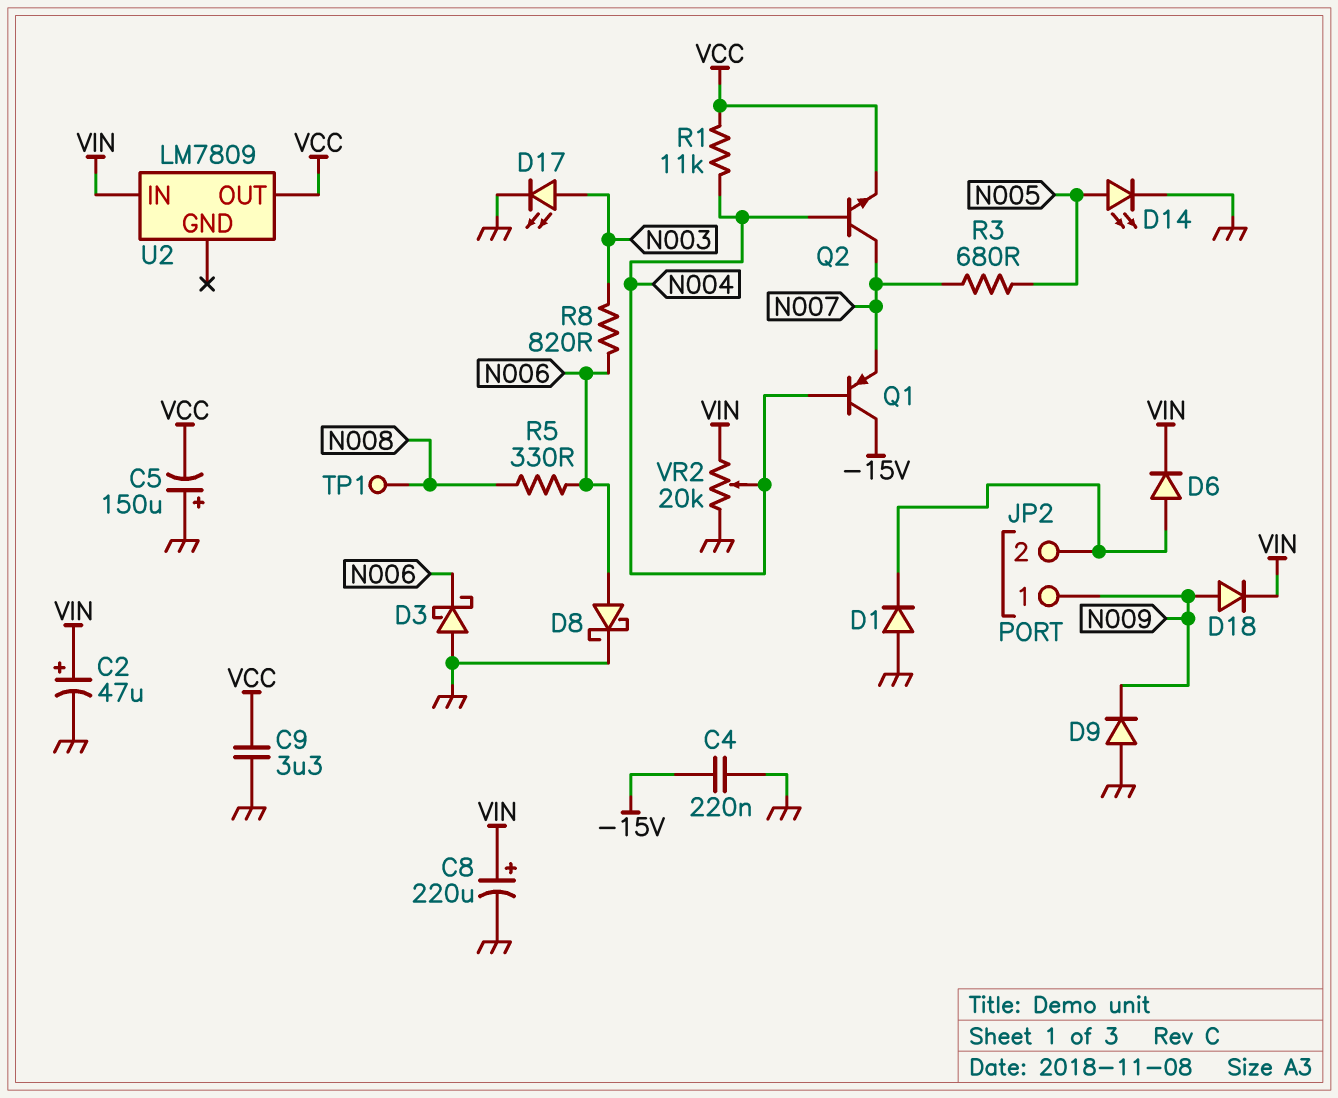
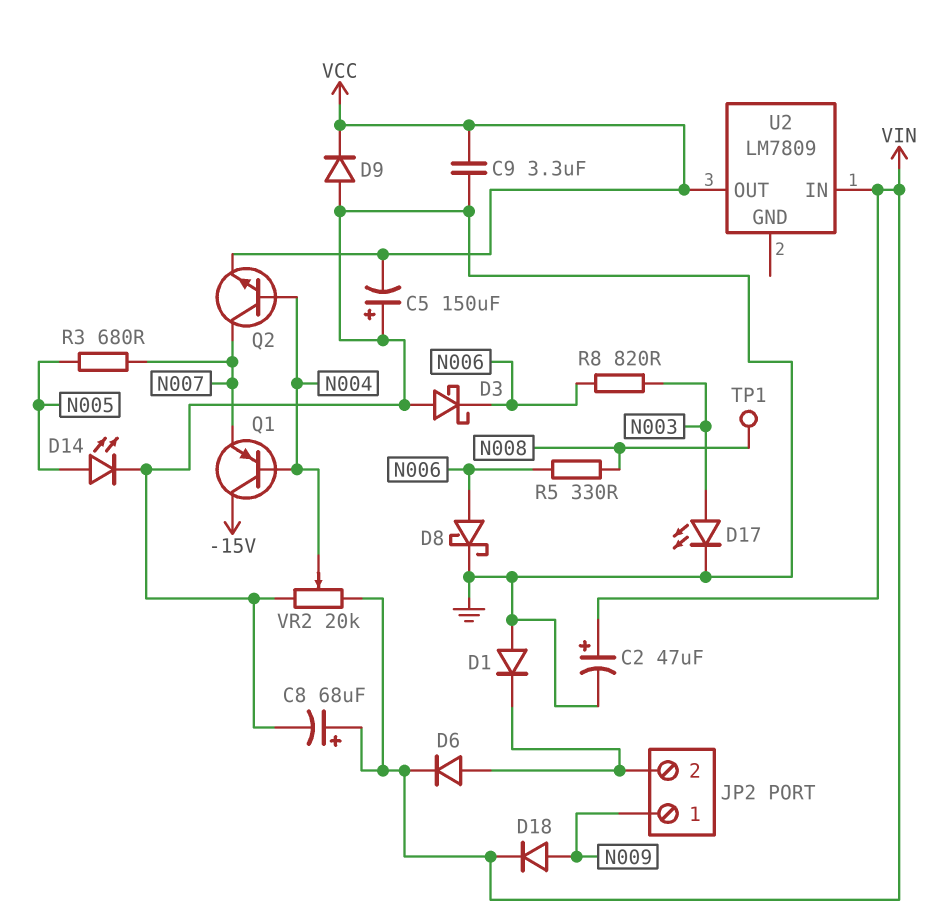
C4: 220nF (-15V, GND) -> none
C8: 220uF (plus VIN, minus GND) -> 68uF (plus VIN, minus GND)
D9: diode (A GND, K N009) -> diode (A GND, K VCC)
R1: 11k (N004, VCC) -> none

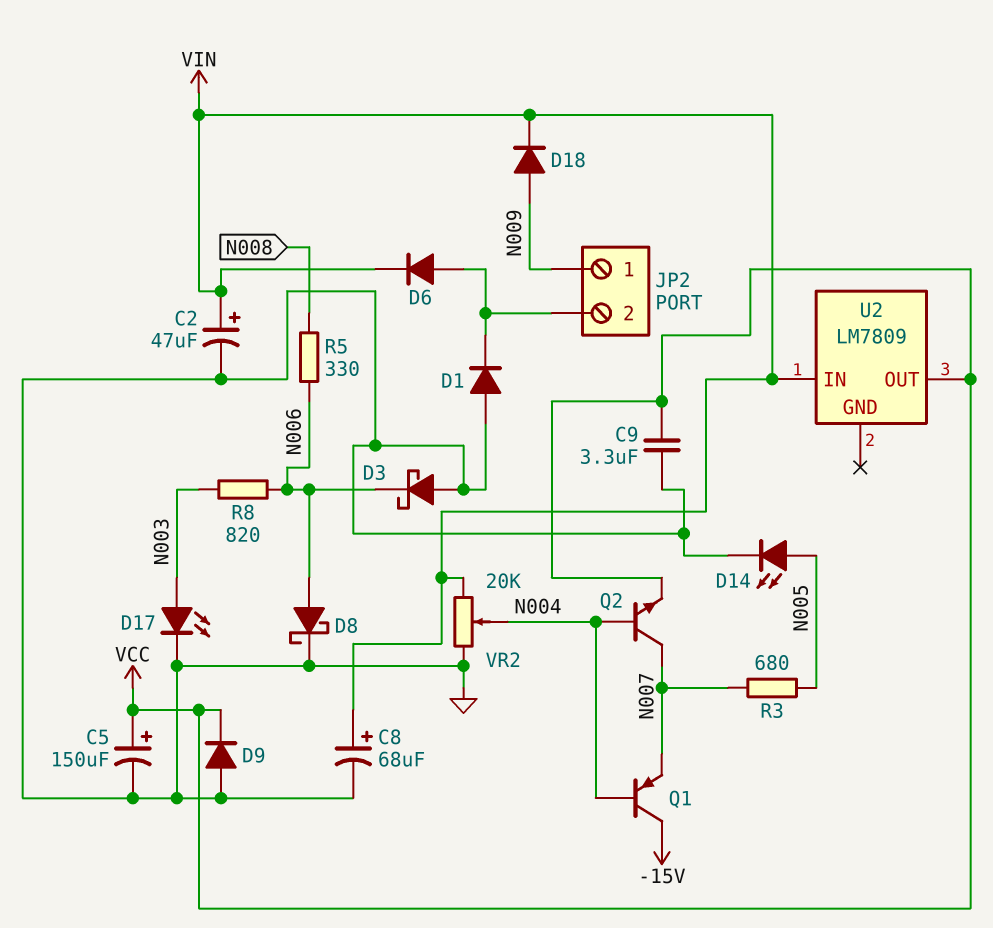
C5: 150uF (plus GND, minus VCC) -> 150uF (plus VCC, minus GND)
TP1: test point (N008) -> none

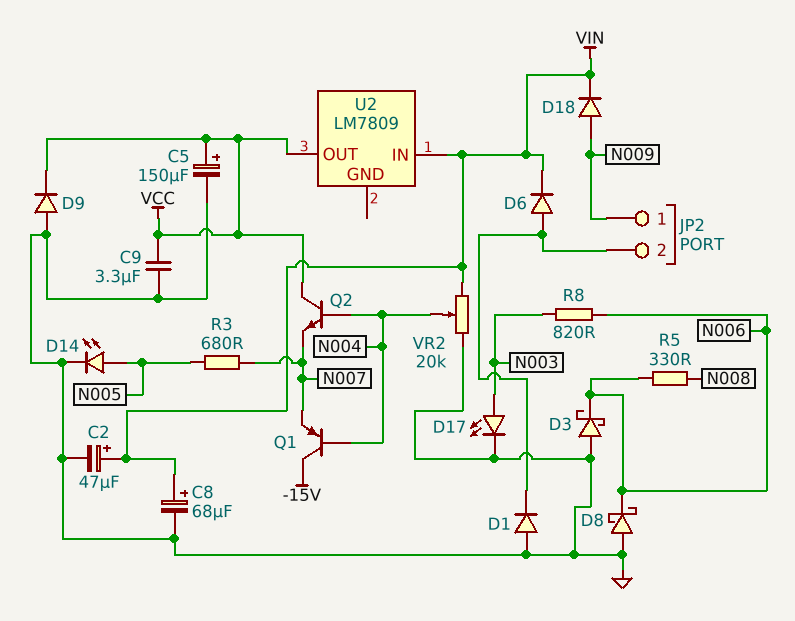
D8: schottky (A N006, K GND) -> schottky (A GND, K N006)
Q2: NPN (B N004, C N007, E VCC) -> NPN (B N004, C VCC, E N007)

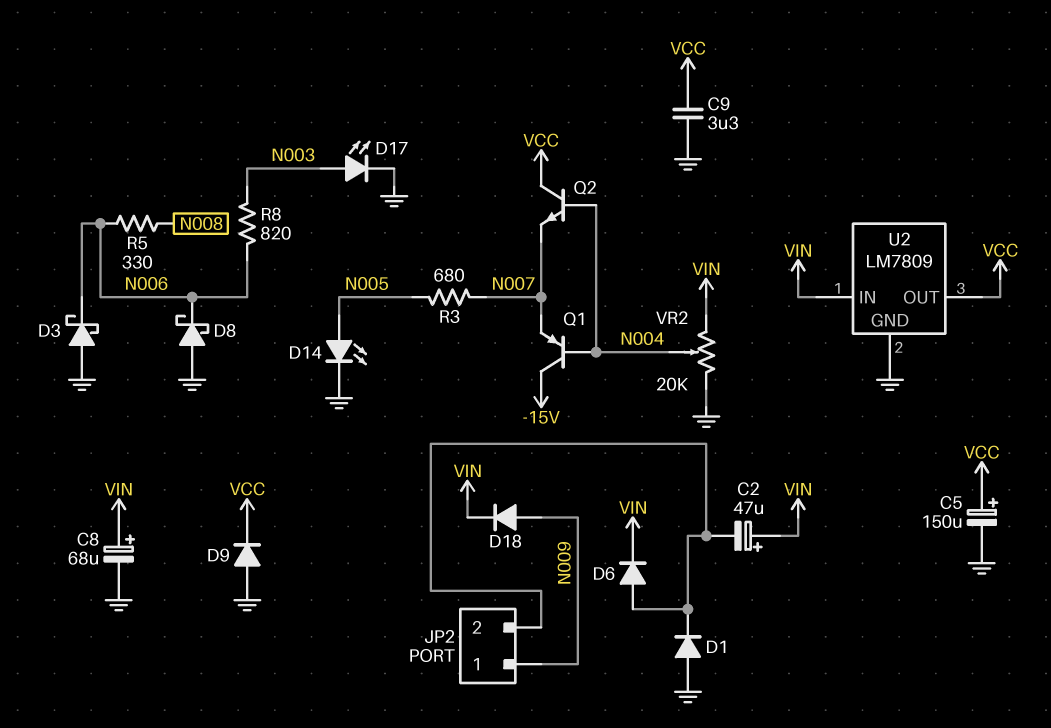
C2: 47uF (plus VIN, minus GND) -> 47uF (plus VIN, minus JP2/2)
U2 pin GND: none -> GND

